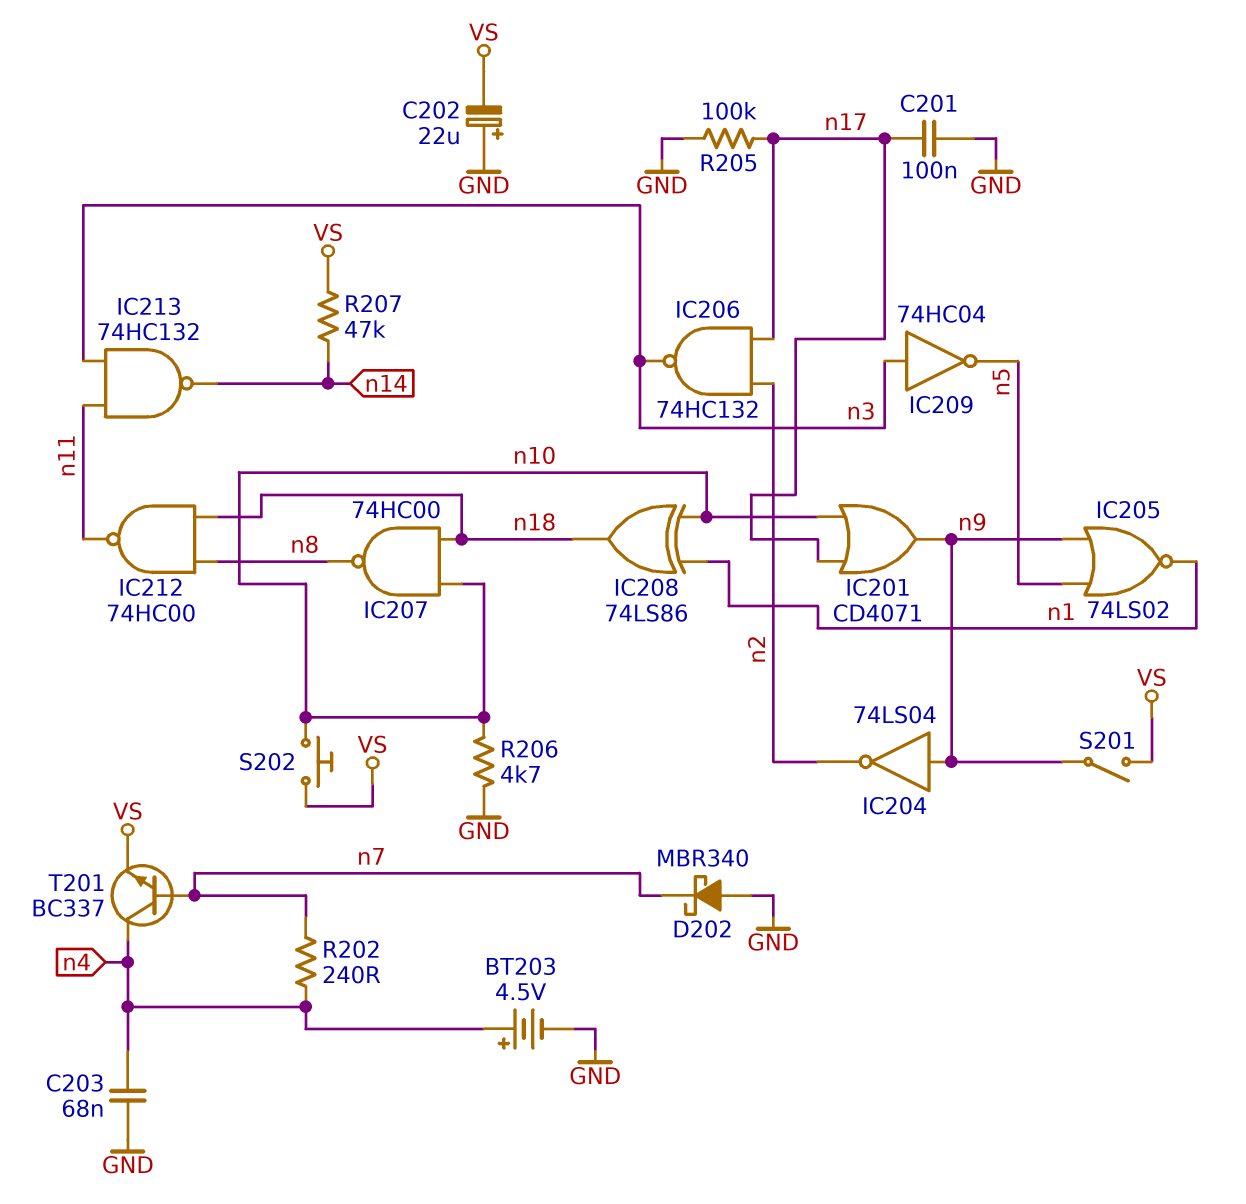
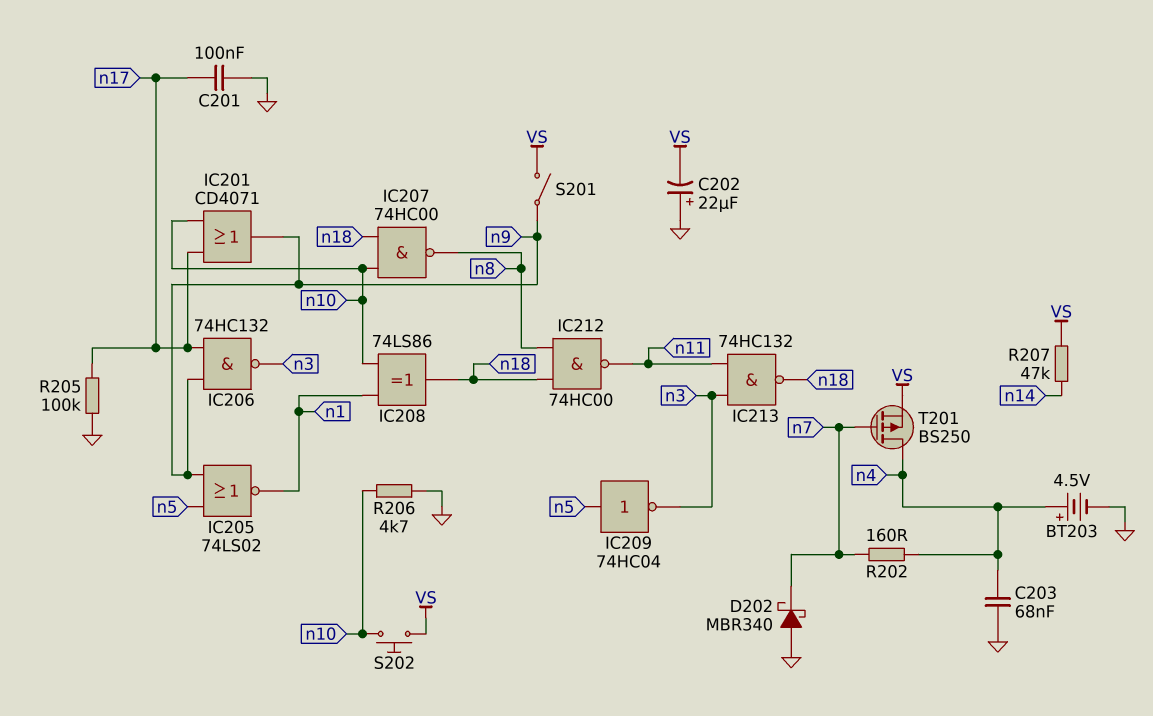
IC204: NOT 74LS04 (in n9, out n2) -> none
IC206: NAND 74HC132 (in n2, in n17, out n3) -> NAND 74HC132 (in n9, in n17, out n3)
IC209: NOT 74HC04 (in n3, out n5) -> NOT 74HC04 (in n5, out n3)
IC213: NAND 74HC132 (in n3, in n11, out n14) -> NAND 74HC132 (in n3, in n11, out n18)
R202: 240 (n4, n7) -> 160 (n4, n7)
T201: NPN BC337 (B n7, C n4, E VS) -> PMOS BS250 (G n7, D n4, S VS)

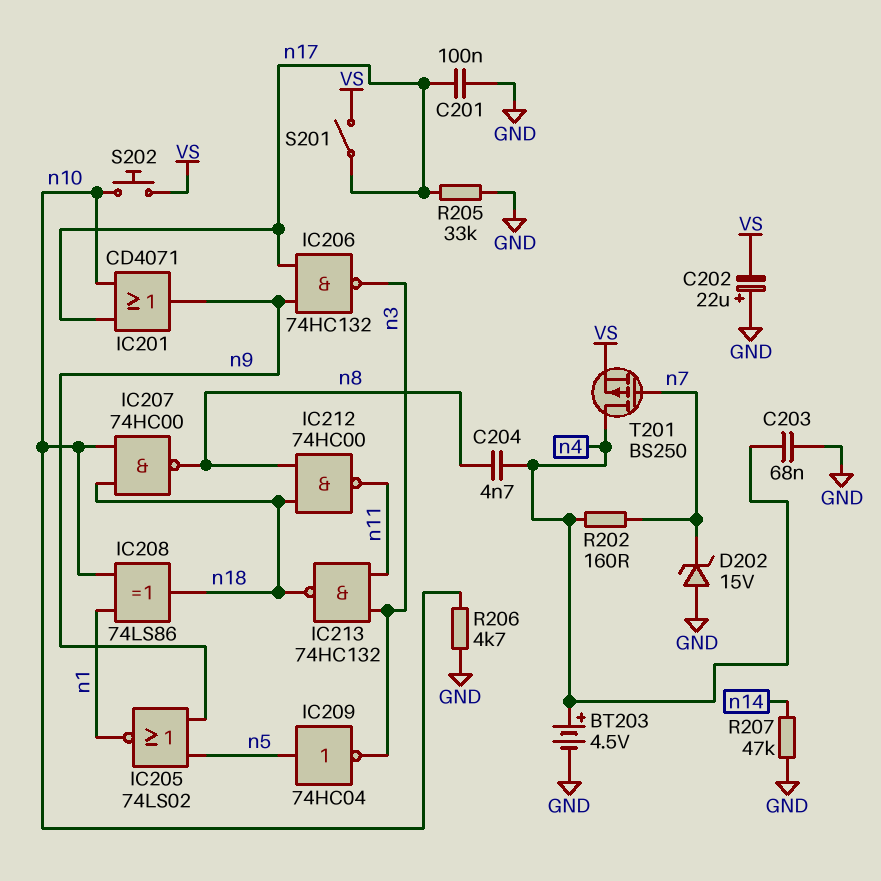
C204: none -> 4.7nF (n4, n8)
D202: schottky MBR340 (A GND, K n7) -> zener 15V (A GND, K n7)
R205: 100k (GND, n17) -> 33k (GND, n17)
R207: 47k (VS, n14) -> 47k (GND, n14)
S201: switch (VS, n9) -> switch (VS, n17)

